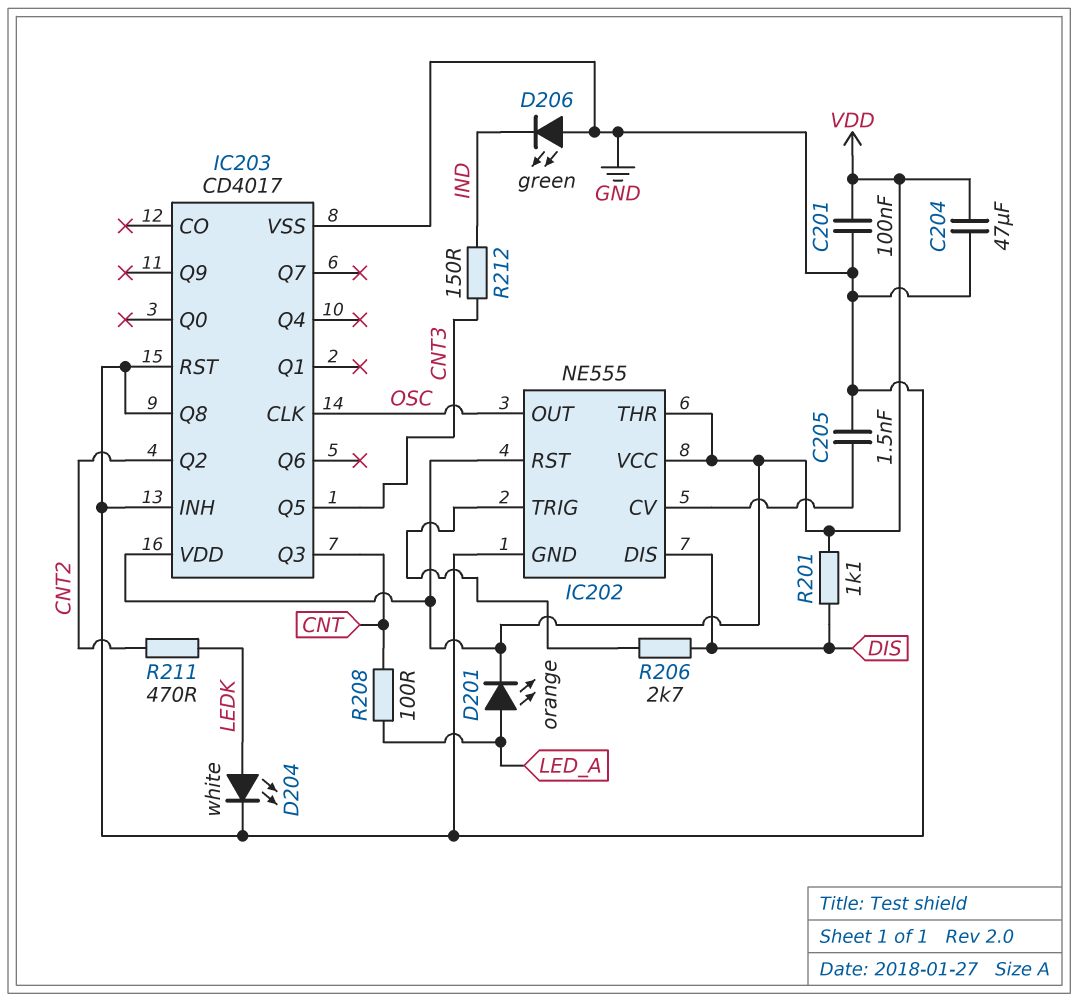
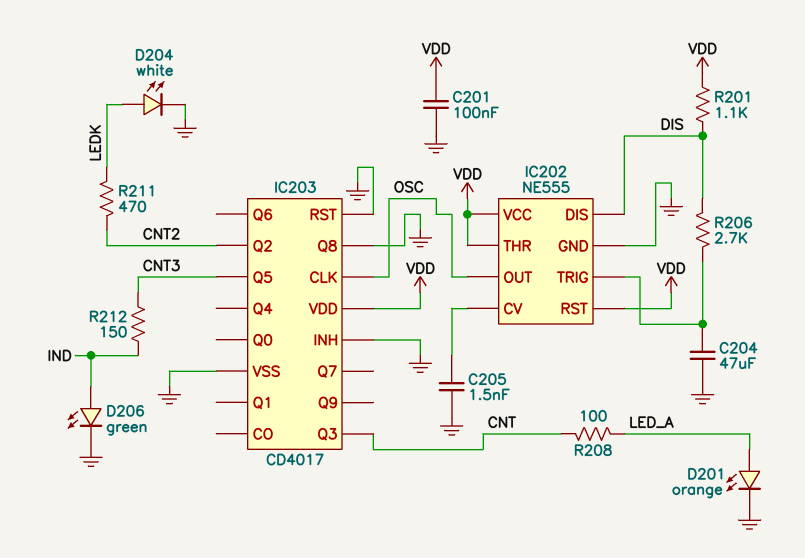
C204: 47uF (GND, VDD) -> 47uF (GND, IC202/TRIG)
D201: LED orange (A LED_A, K VDD) -> LED orange (A LED_A, K GND)
D206: LED green (A GND, K IND) -> LED green (A IND, K GND)

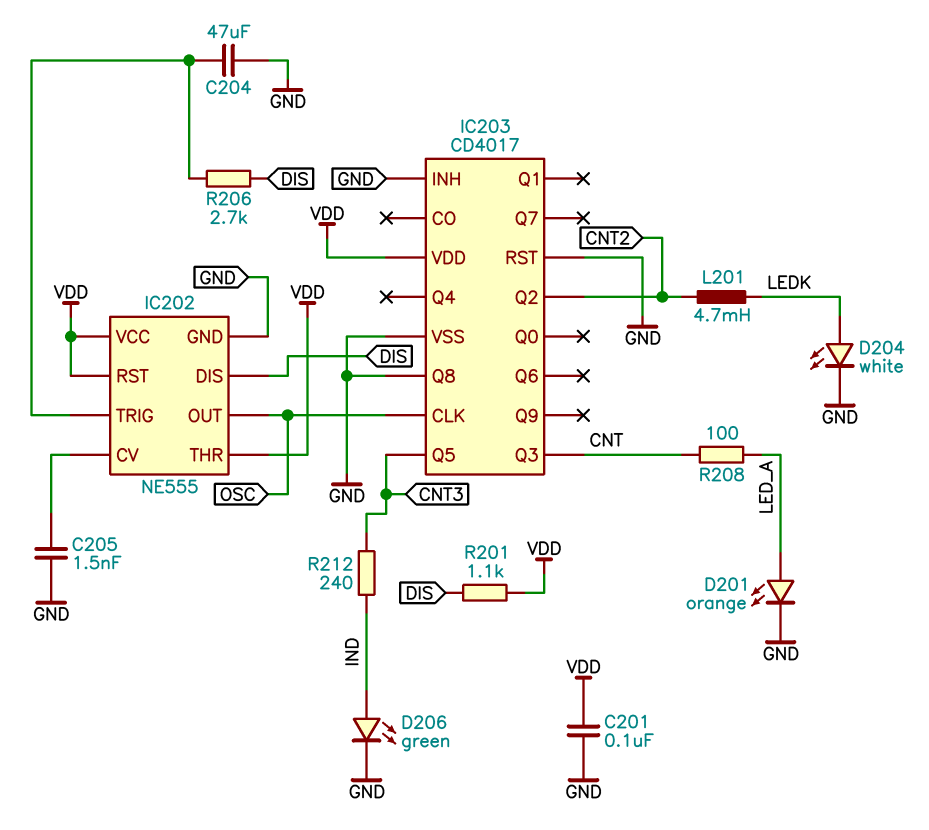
L201: none -> 4.7mH (CNT2, LEDK)
R211: 470 (CNT2, LEDK) -> none
R212: 150 (CNT3, IND) -> 240 (CNT3, IND)

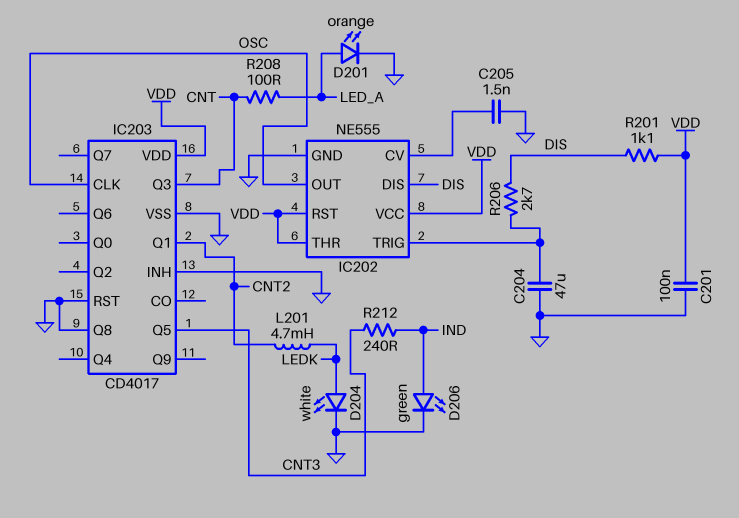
IC203 pin Q1: none -> CNT2
IC203 pin Q2: CNT2 -> none

